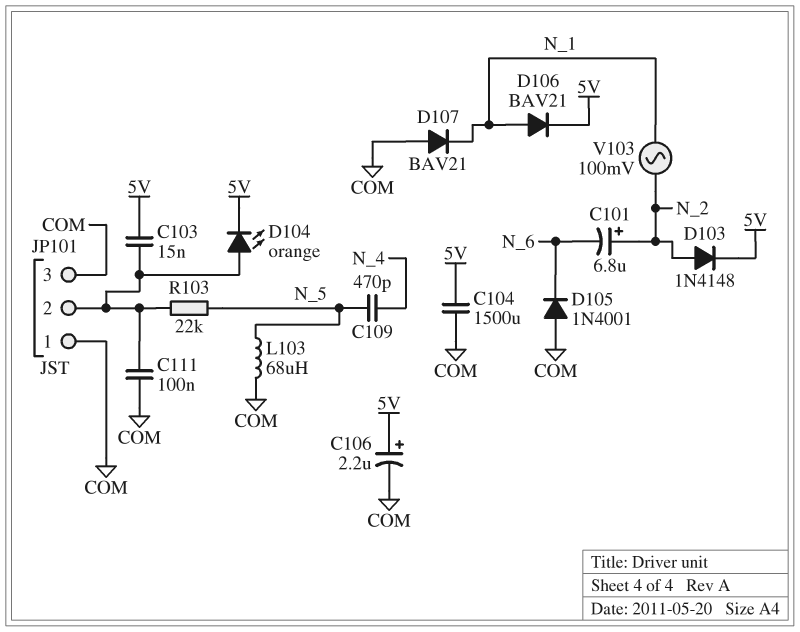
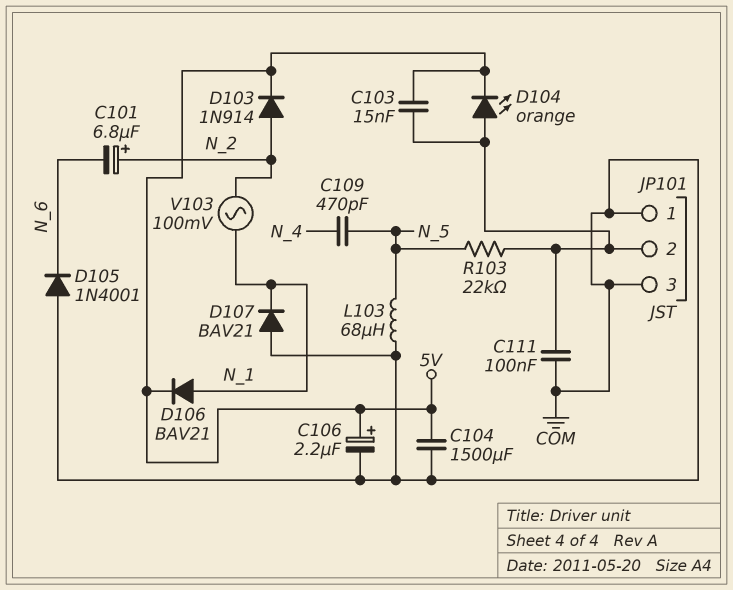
D103: diode 1N4148 (A N_2, K 5V) -> diode 1N914 (A N_2, K 5V)

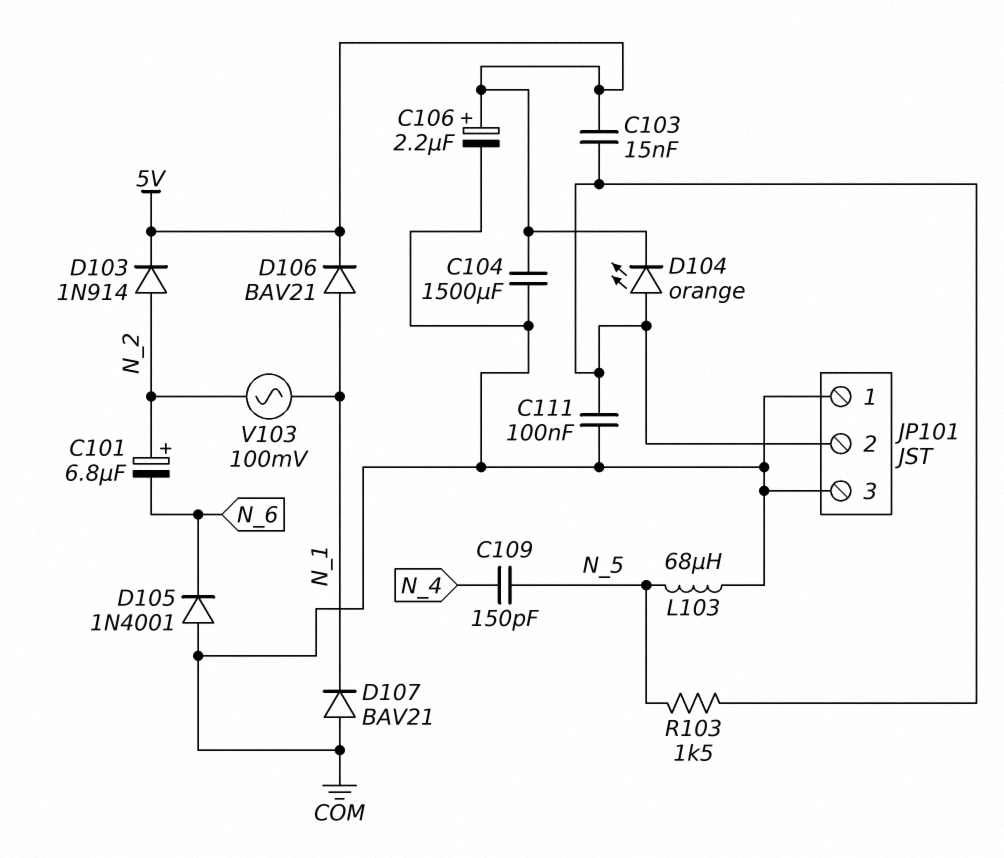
C109: 470pF (N_4, N_5) -> 150pF (N_4, N_5)
R103: 22k (JP101/2, N_5) -> 1.5k (JP101/2, N_5)

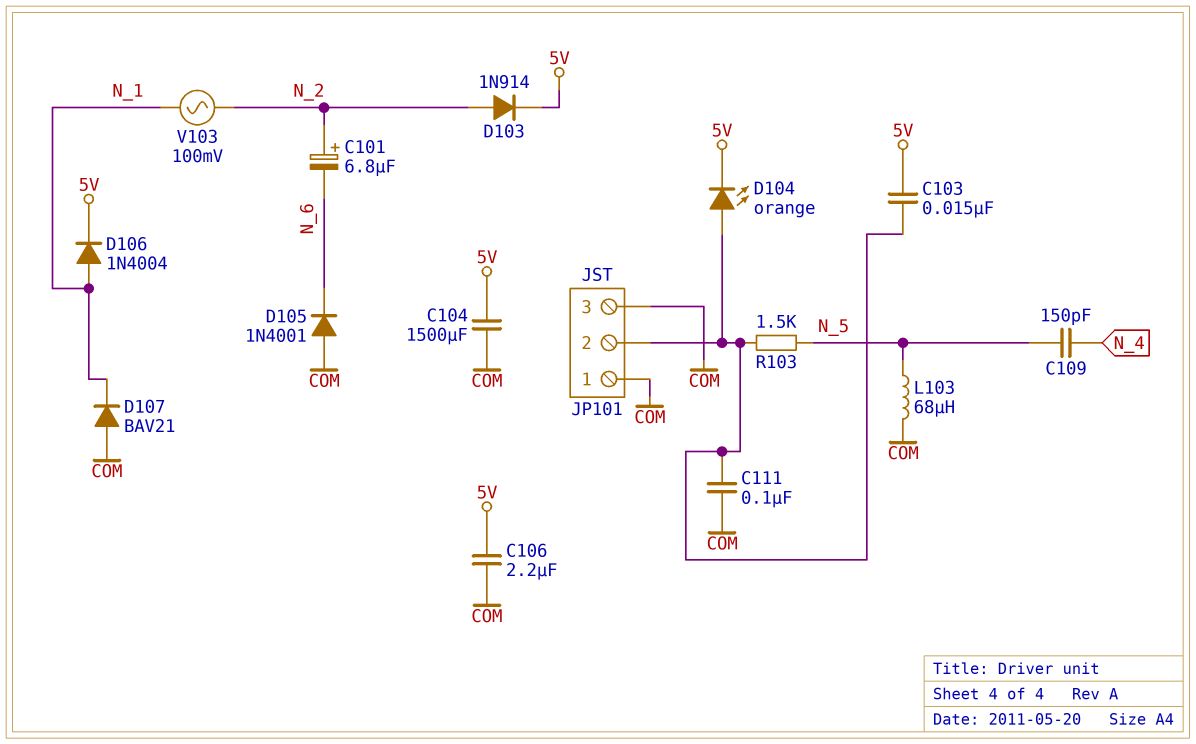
C106: 2.2uF (plus 5V, minus COM) -> 2.2uF (5V, COM)
D106: diode BAV21 (A N_1, K 5V) -> diode 1N4004 (A N_1, K 5V)

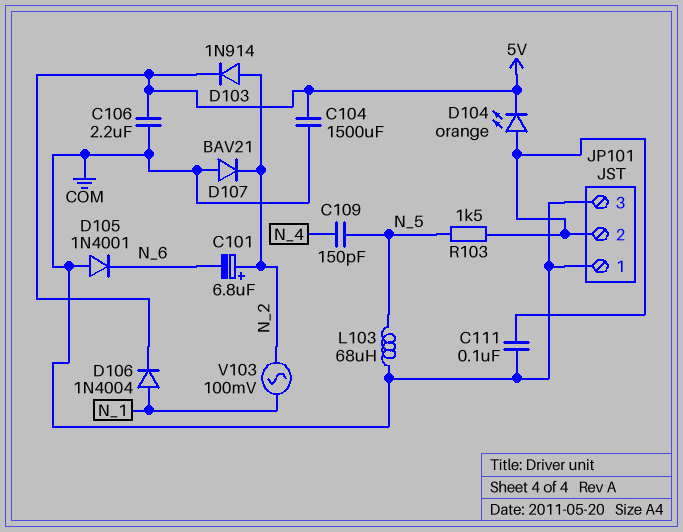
C103: 15nF (5V, JP101/2) -> none
D107: diode BAV21 (A COM, K N_1) -> diode BAV21 (A COM, K N_2)

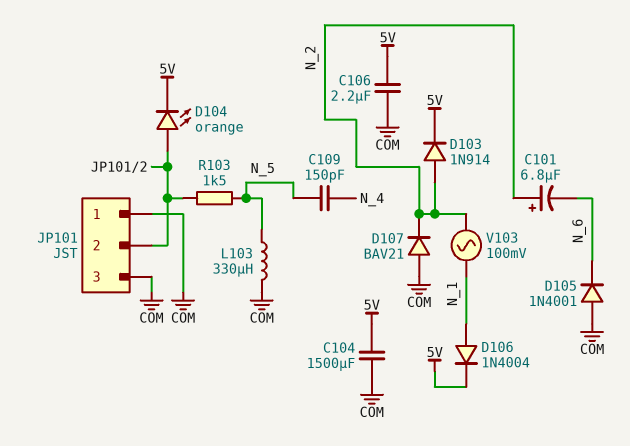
C111: 100nF (COM, JP101/2) -> none
L103: 68uH (COM, N_5) -> 330uH (COM, N_5)

